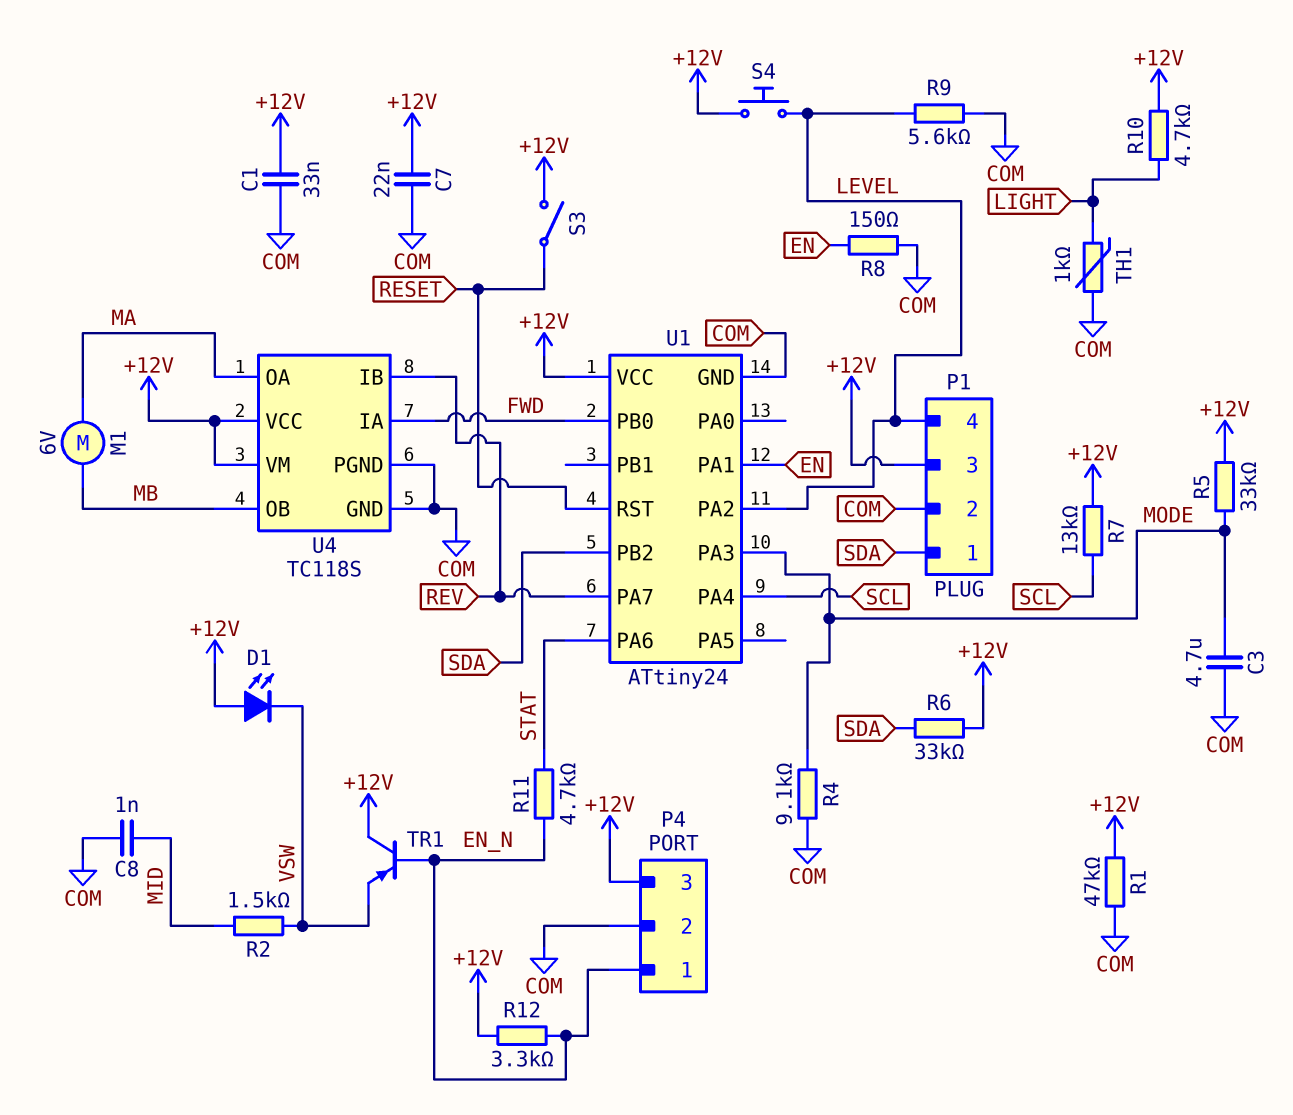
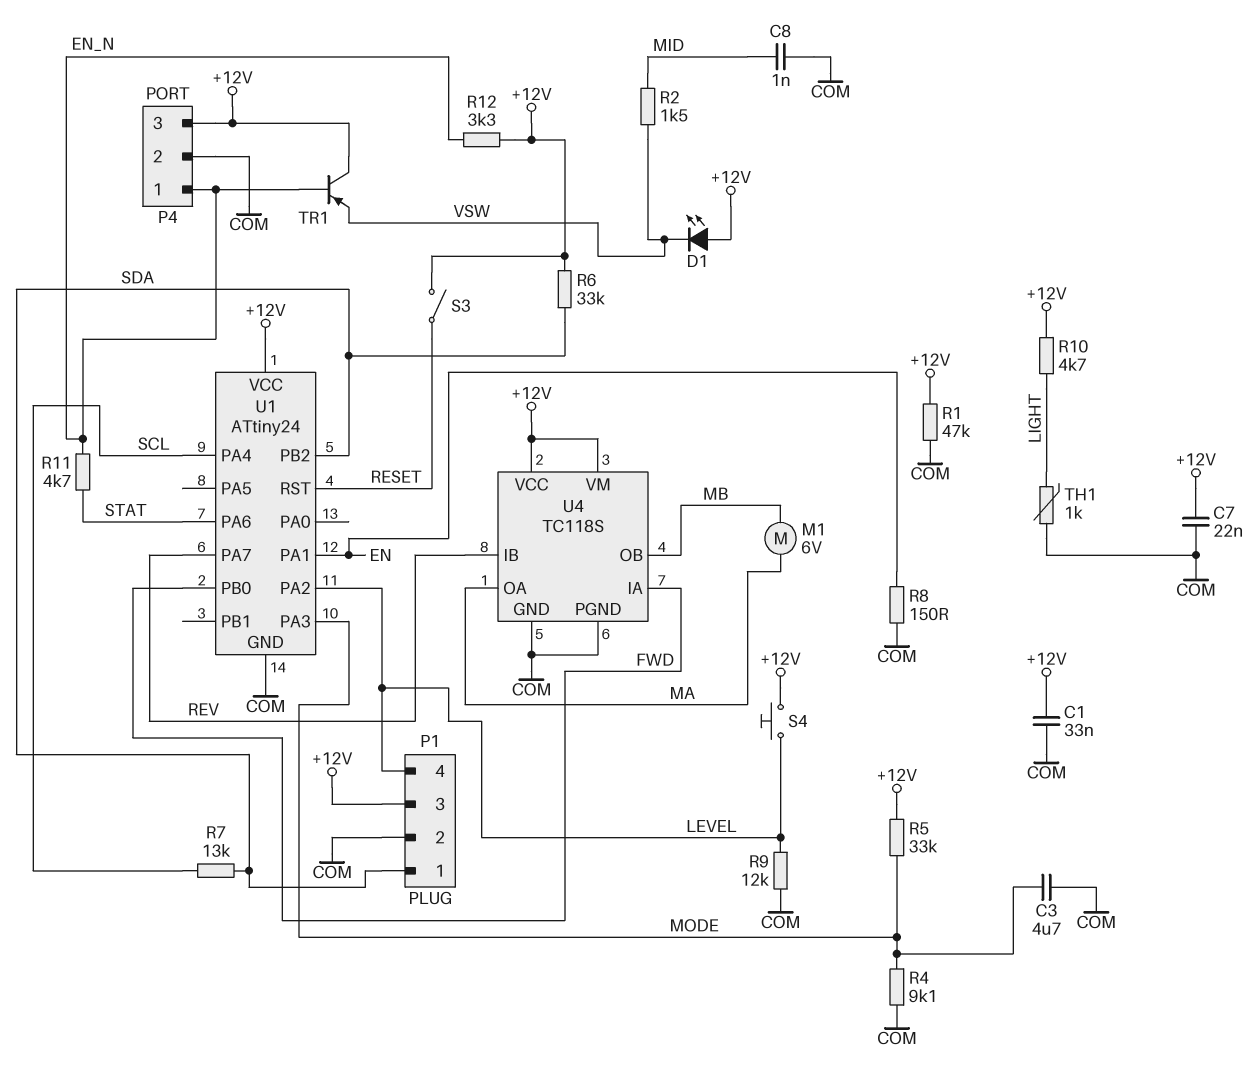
R7: 13k (+12V, SCL) -> 13k (SCL, SDA)
R9: 5.6k (COM, LEVEL) -> 12k (COM, LEVEL)

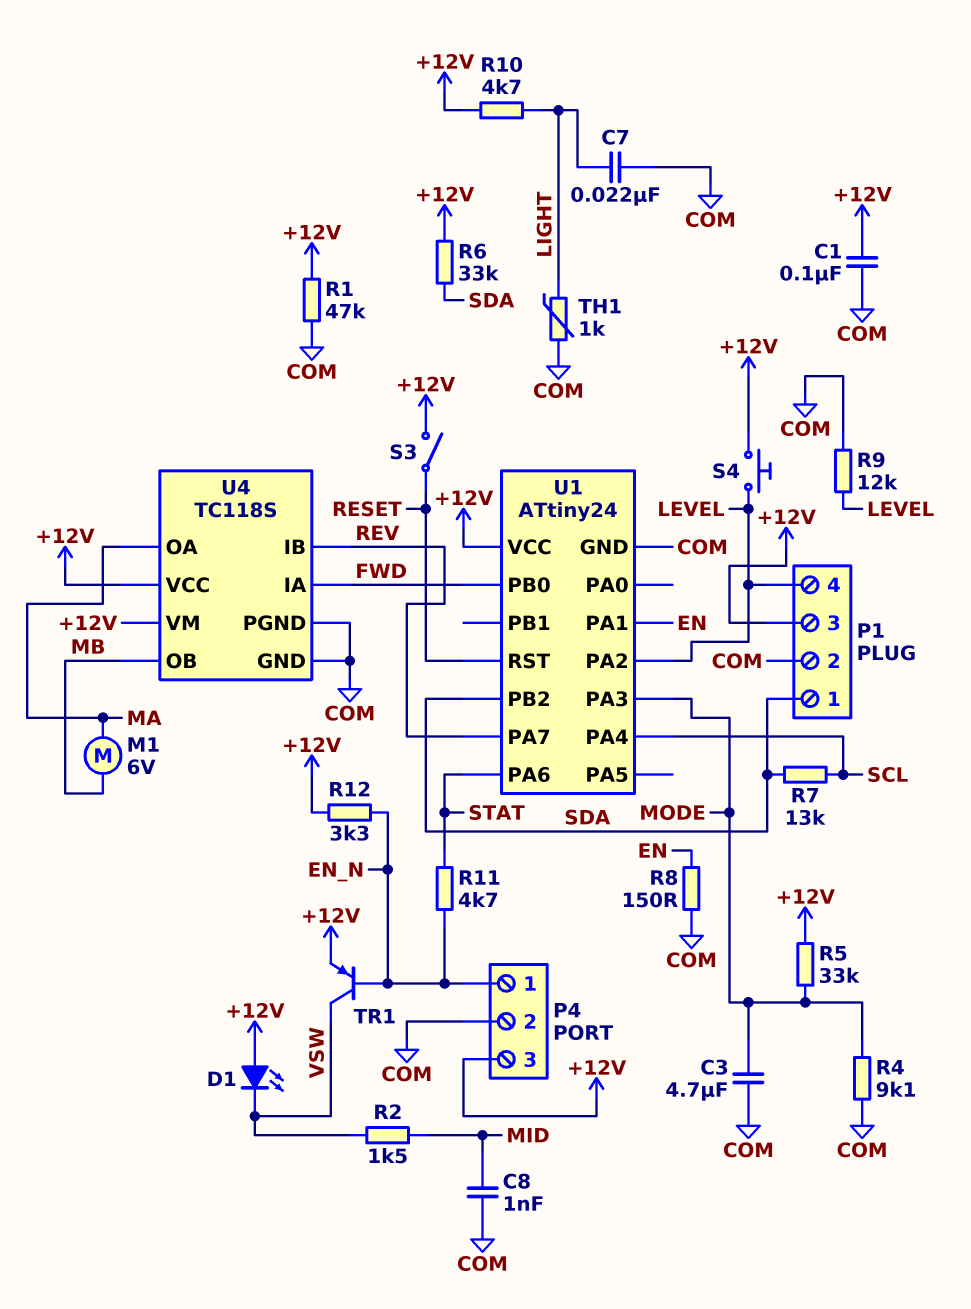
C1: 33nF (+12V, COM) -> 100nF (+12V, COM)
C7: 22nF (+12V, COM) -> 22nF (COM, LIGHT)
TR1: PNP (B EN_N, C +12V, E VSW) -> PNP (B EN_N, C VSW, E +12V)

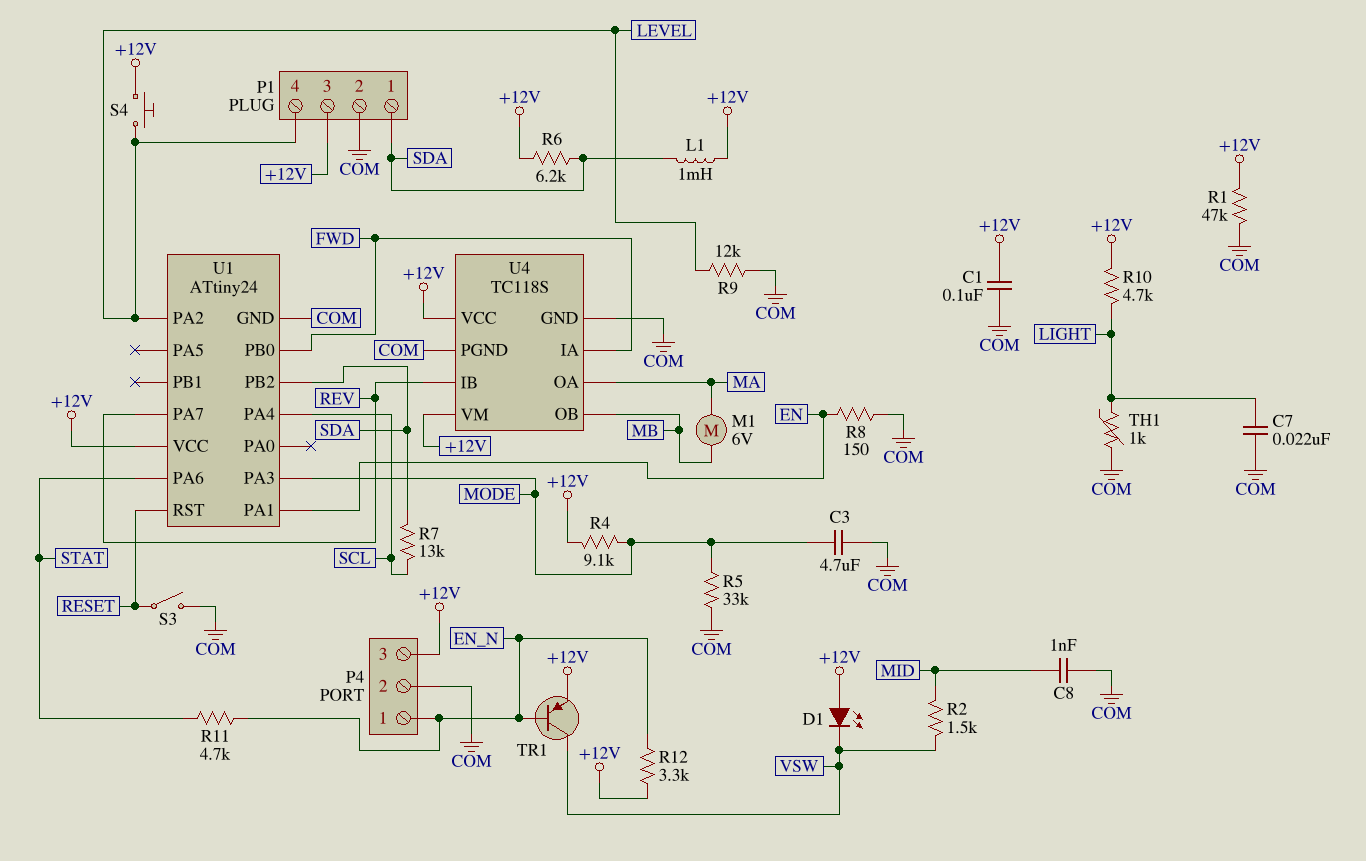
L1: none -> 1mH (+12V, SDA)
R4: 9.1k (COM, MODE) -> 9.1k (+12V, MODE)
R5: 33k (+12V, MODE) -> 33k (COM, MODE)
R6: 33k (+12V, SDA) -> 6.2k (+12V, SDA)
S3: switch (+12V, RESET) -> switch (COM, RESET)

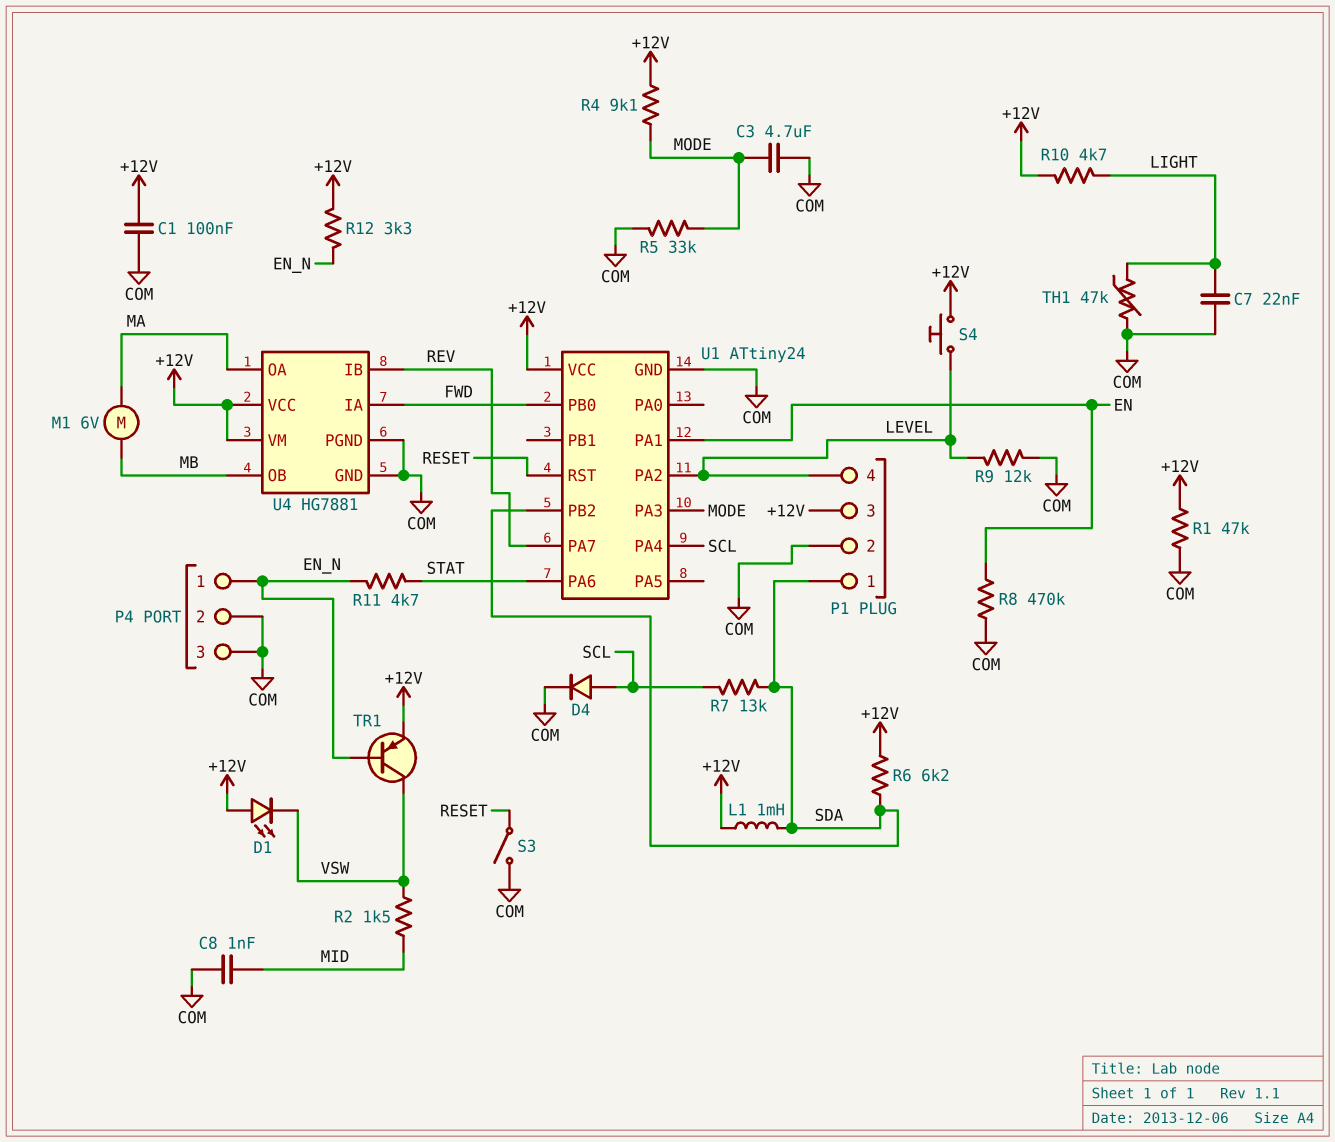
D4: none -> diode (A SCL, K COM)
P4 pin 3: +12V -> COM
R8: 150 (COM, EN) -> 470k (COM, EN)
TH1: 1k (COM, LIGHT) -> 47k (COM, LIGHT)
U4: TC118S -> HG7881

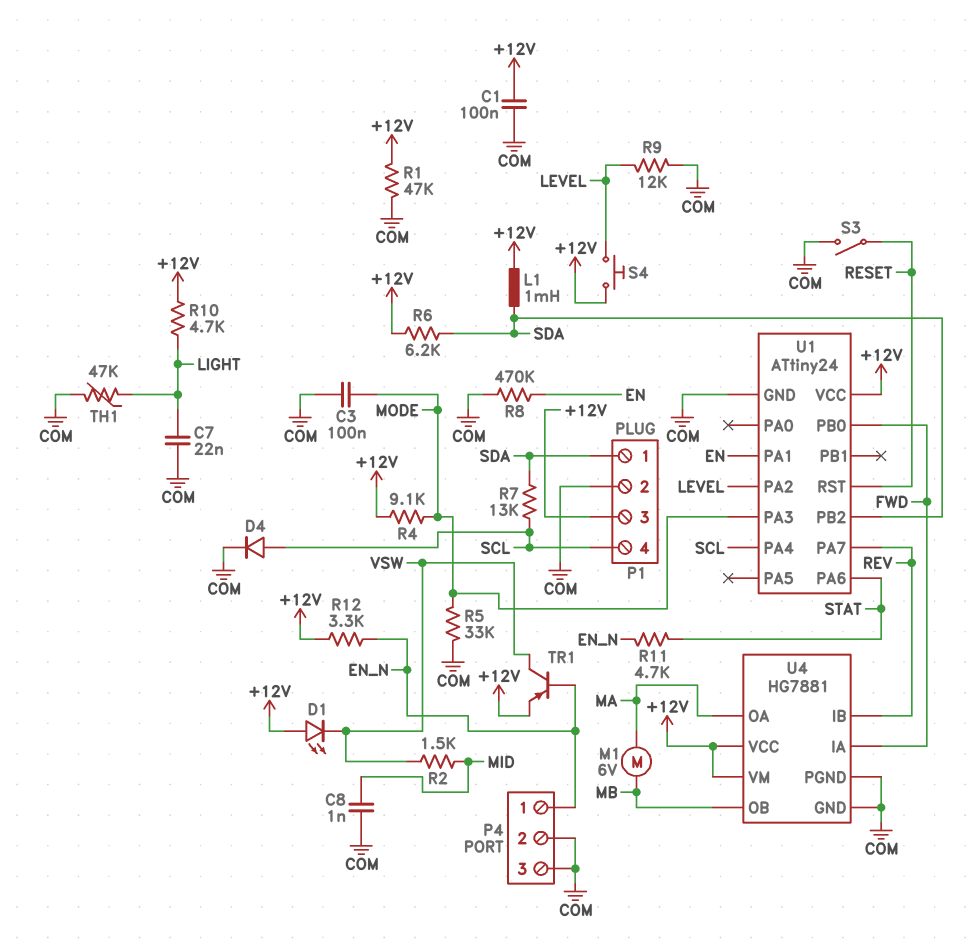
C3: 4.7uF (COM, MODE) -> 100nF (COM, MODE)
P1 pin 4: LEVEL -> SCL

